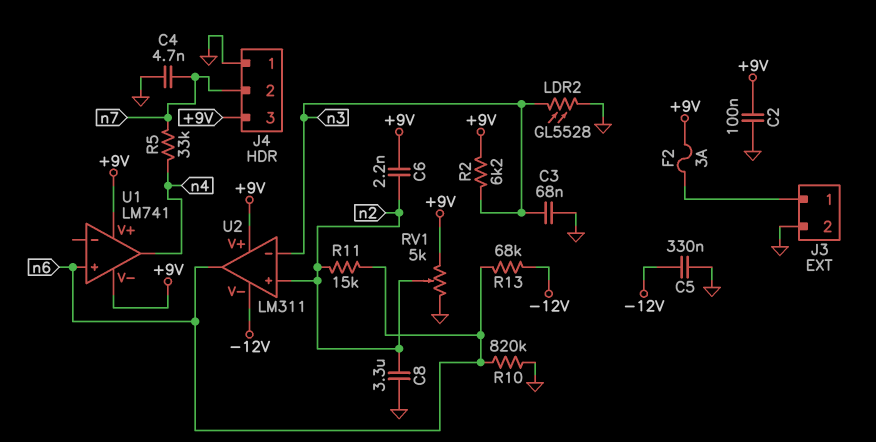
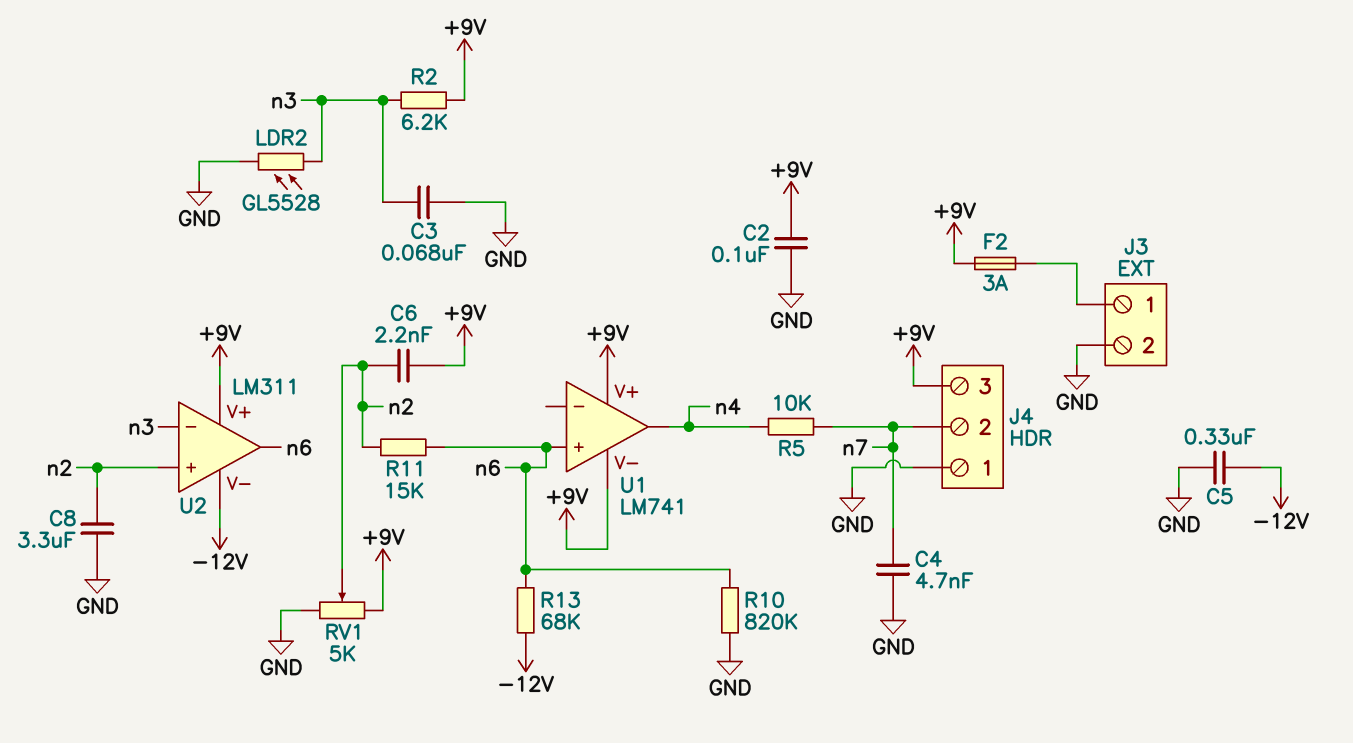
R5: 33k (n4, n7) -> 10k (n4, n7)

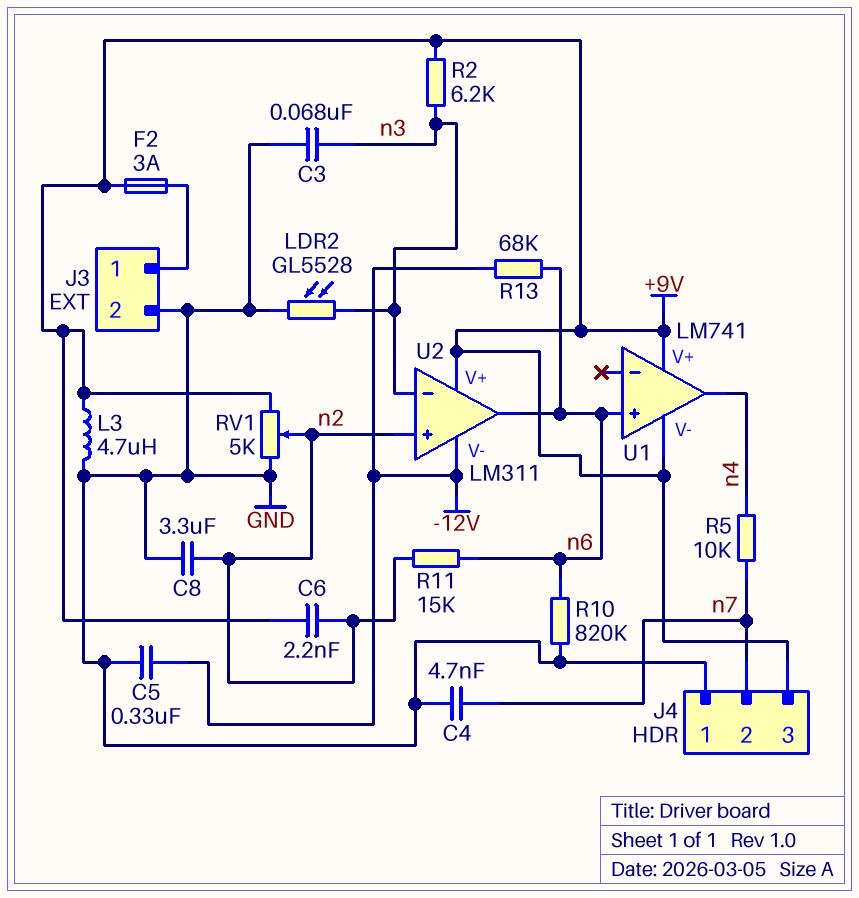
C2: 100nF (+9V, GND) -> none
L3: none -> 4.7uH (+9V, GND)

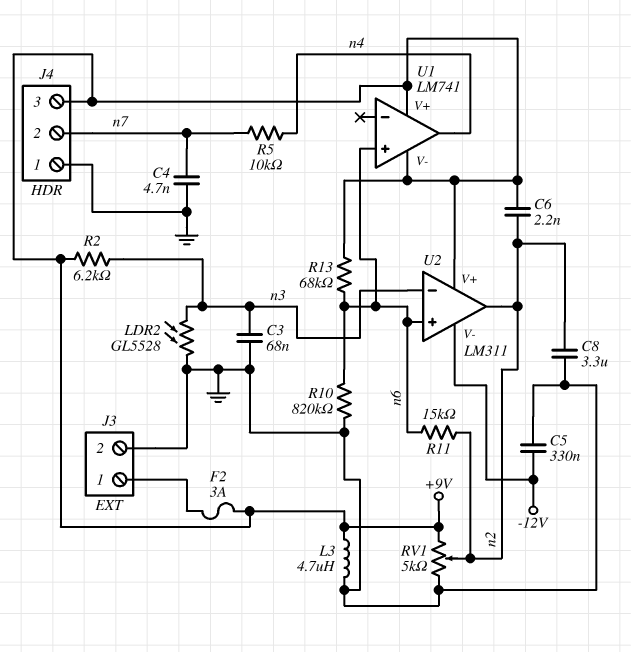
R13: 68k (-12V, n6) -> 68k (+9V, n6)
U2 pin in+: n2 -> n6
U2 pin out: n6 -> n2

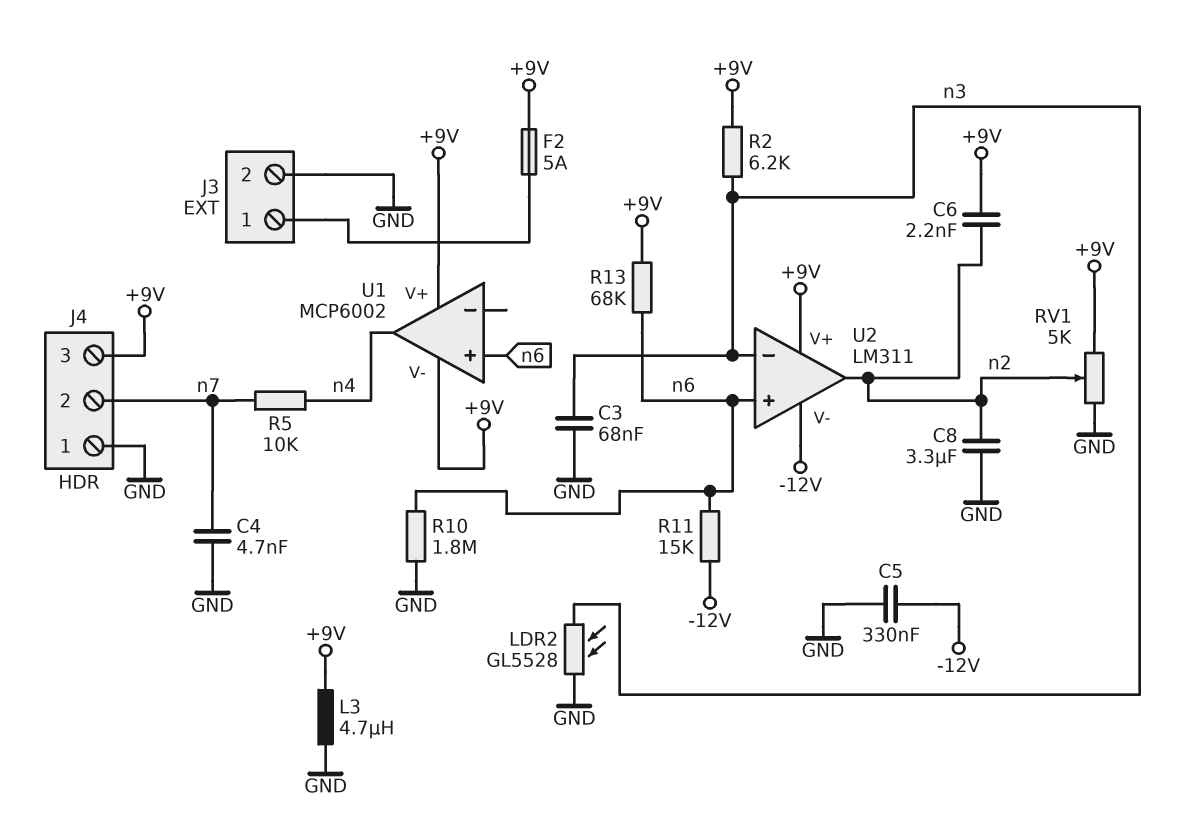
F2: 3A (+9V, J3/1) -> 5A (+9V, J3/1)
R10: 820k (GND, n6) -> 1.8M (GND, n6)
R11: 15k (n2, n6) -> 15k (-12V, n6)
U1: LM741 -> MCP6002

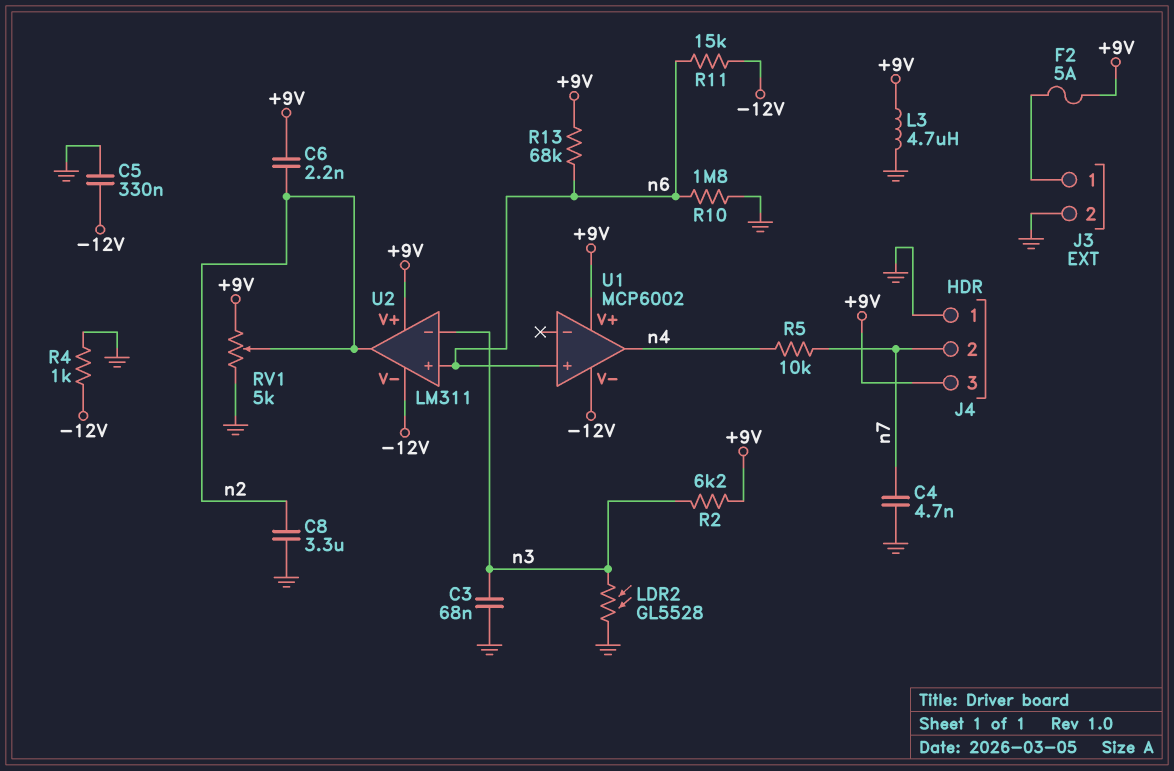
R4: none -> 1k (-12V, GND)
U1 pin V-: +9V -> -12V

